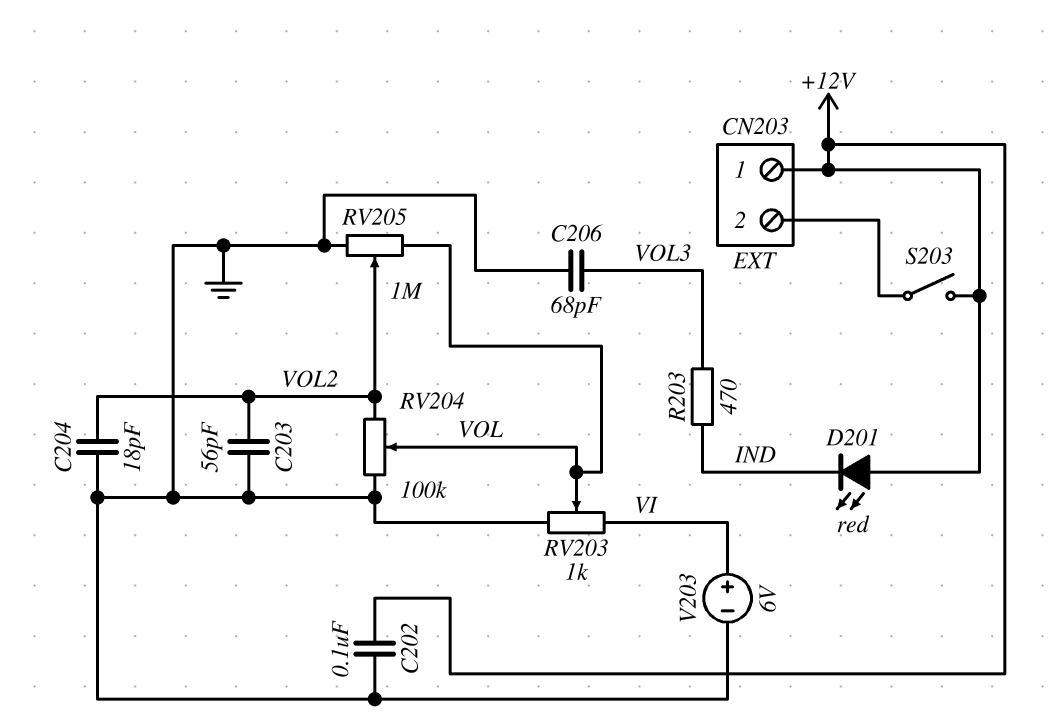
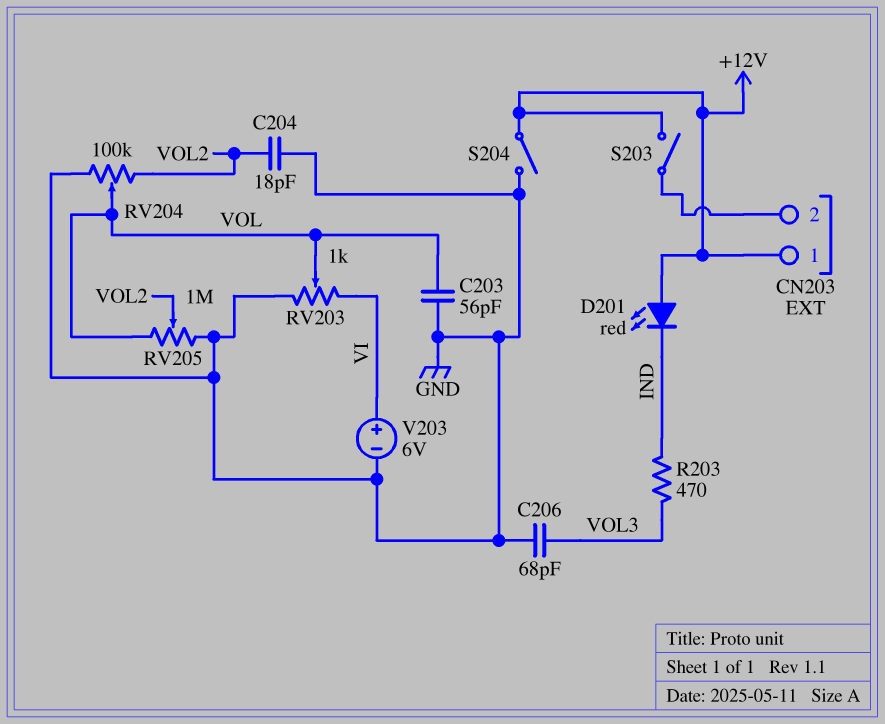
C202: 100nF (+12V, GND) -> none
C203: 56pF (GND, VOL2) -> 56pF (GND, VOL)
S204: none -> switch (+12V, GND)

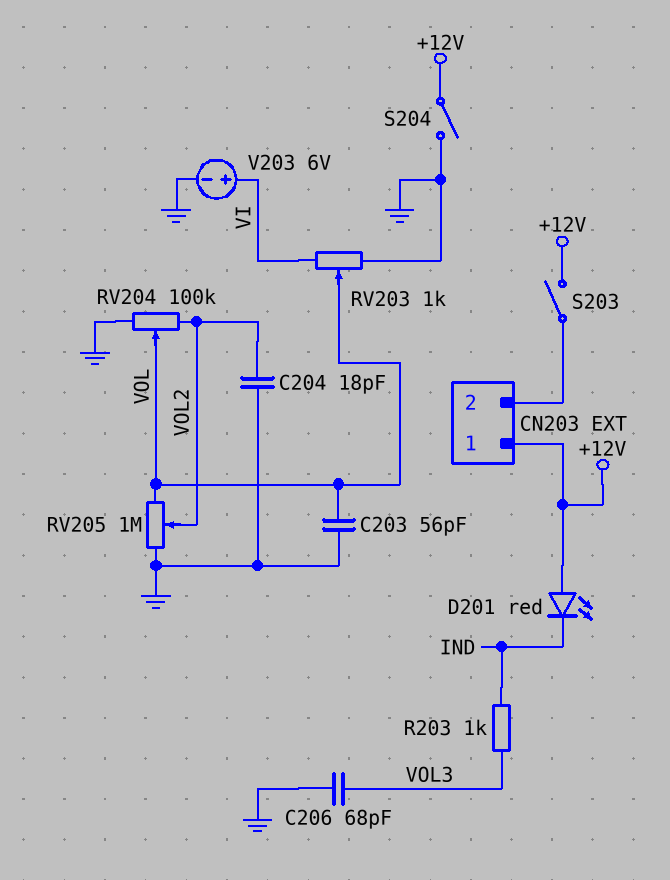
R203: 470 (IND, VOL3) -> 1k (IND, VOL3)

